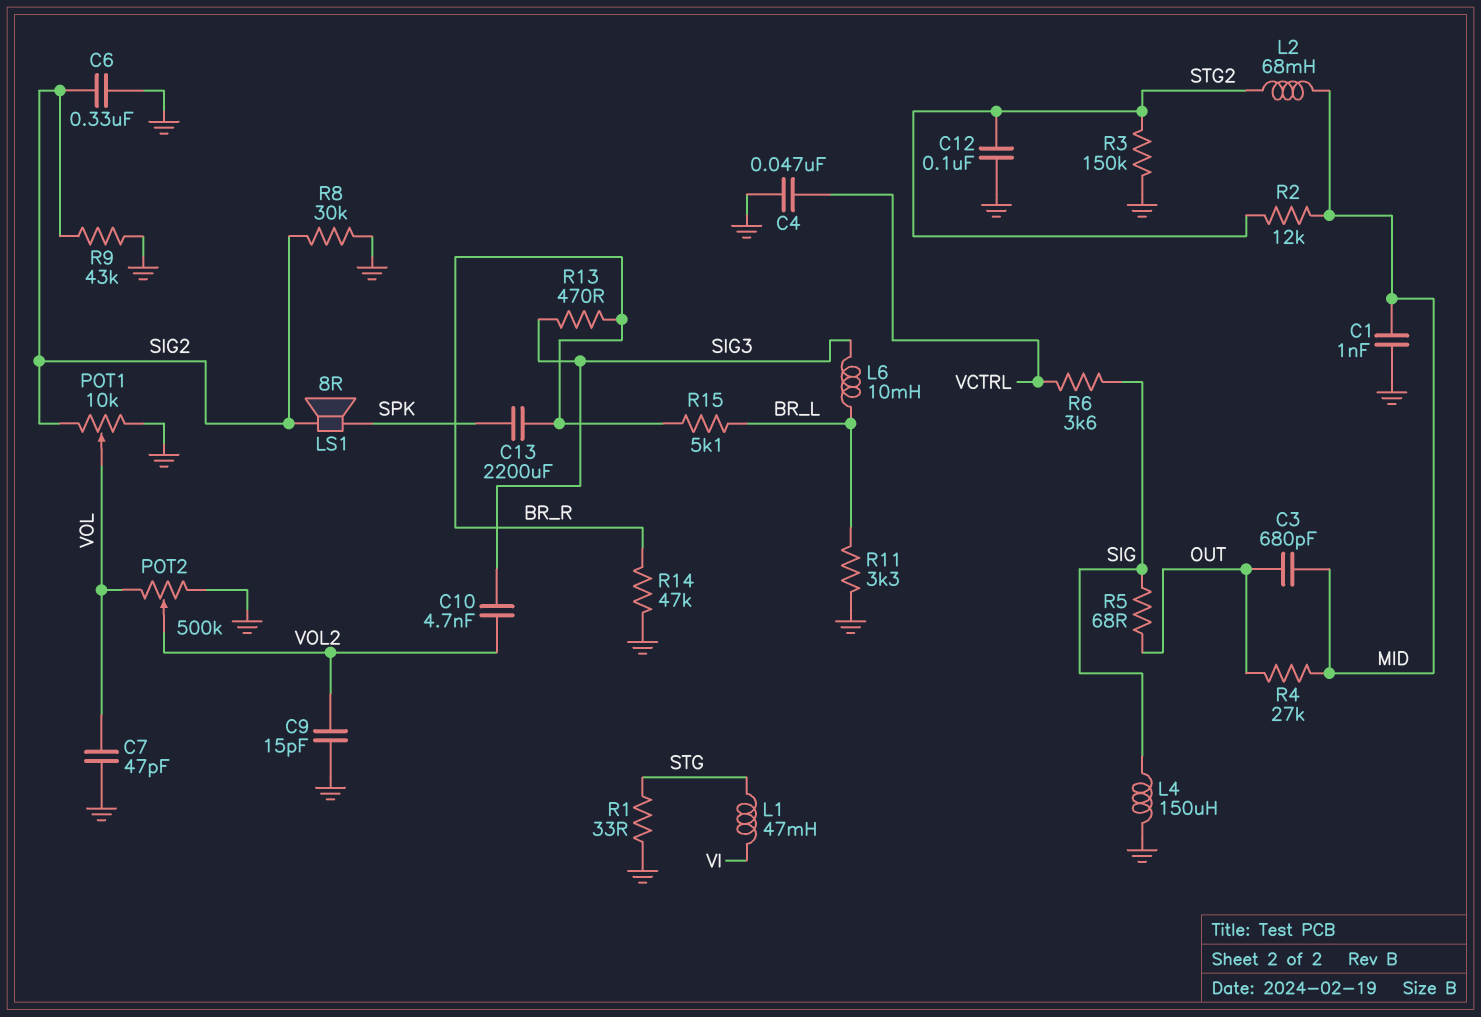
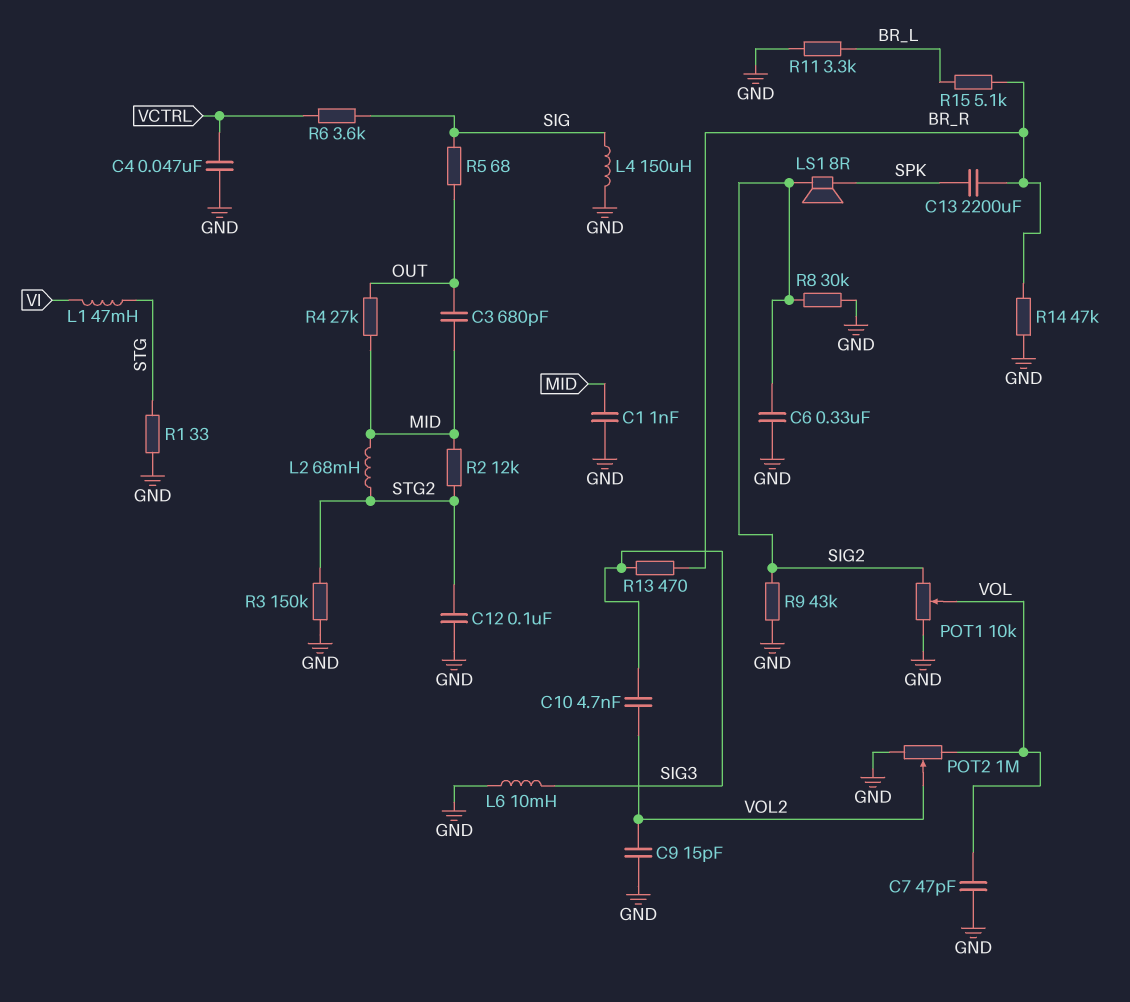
L6: 10mH (BR_L, SIG3) -> 10mH (GND, SIG3)
POT2: 500k (GND, VOL, wiper VOL2) -> 1M (GND, VOL, wiper VOL2)

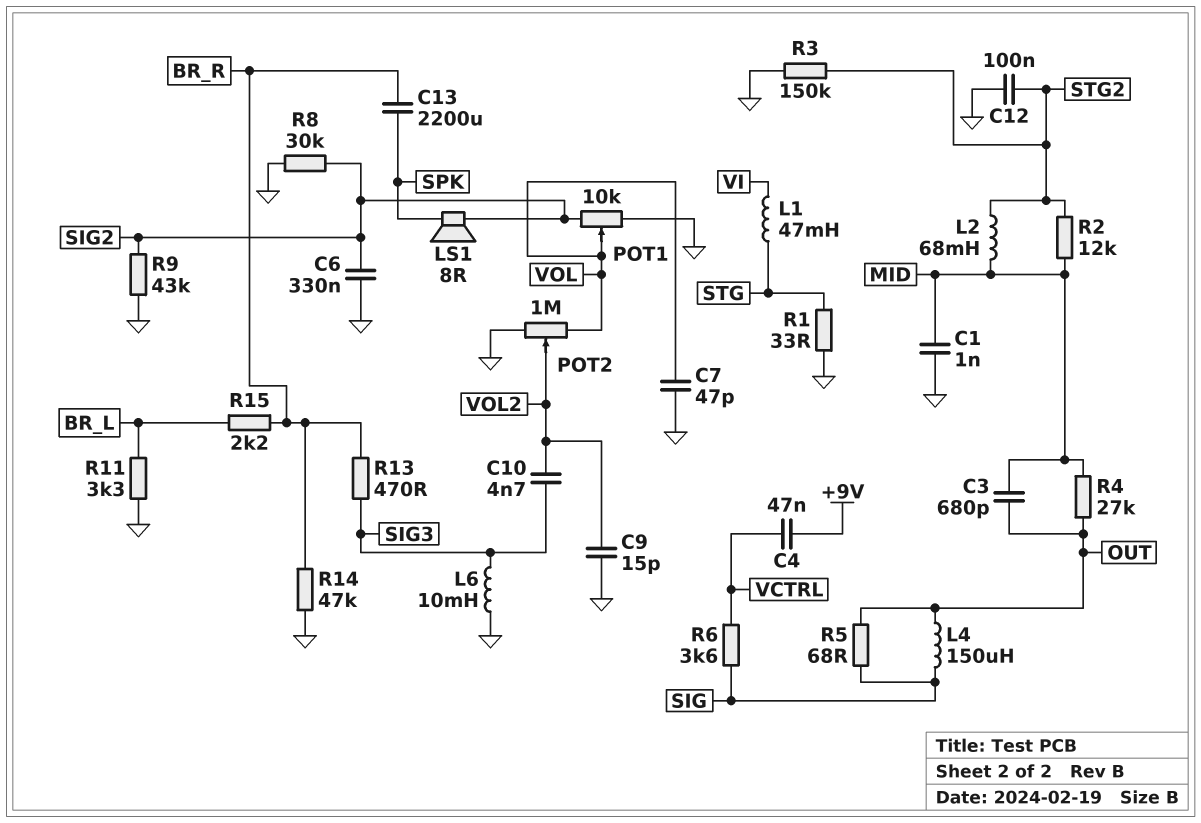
C4: 47nF (GND, VCTRL) -> 47nF (+9V, VCTRL)
L4: 150uH (GND, SIG) -> 150uH (OUT, SIG)
R15: 5.1k (BR_L, BR_R) -> 2.2k (BR_L, BR_R)

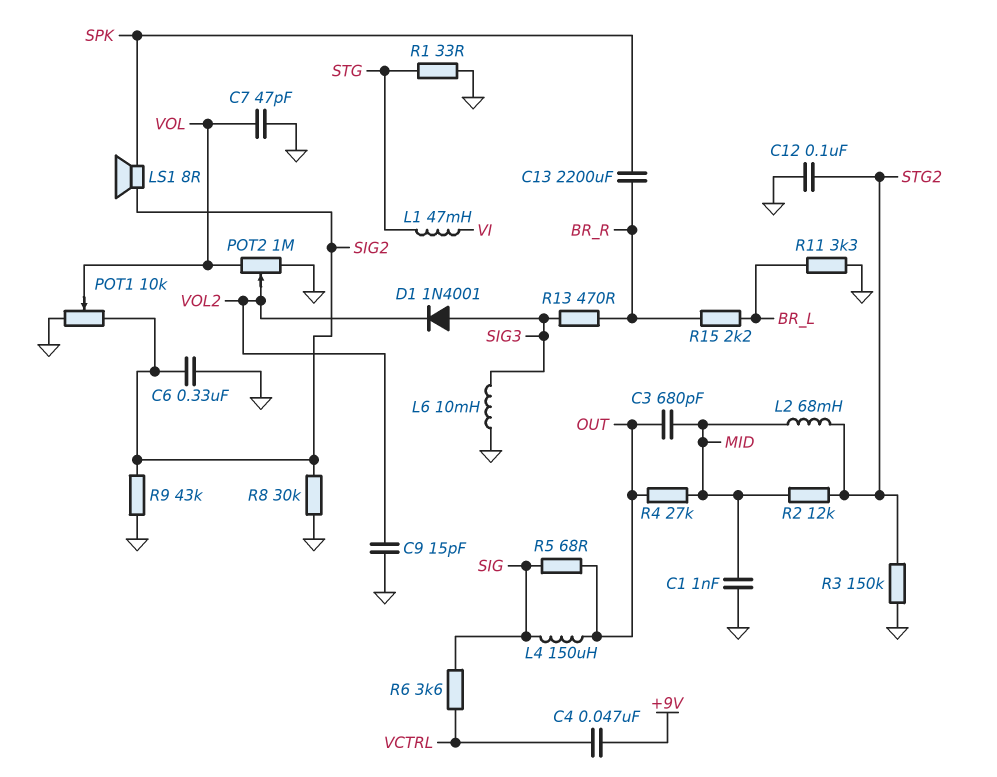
C10: 4.7nF (SIG3, VOL2) -> none
D1: none -> diode 1N4001 (A SIG3, K VOL2)
R14: 47k (BR_R, GND) -> none

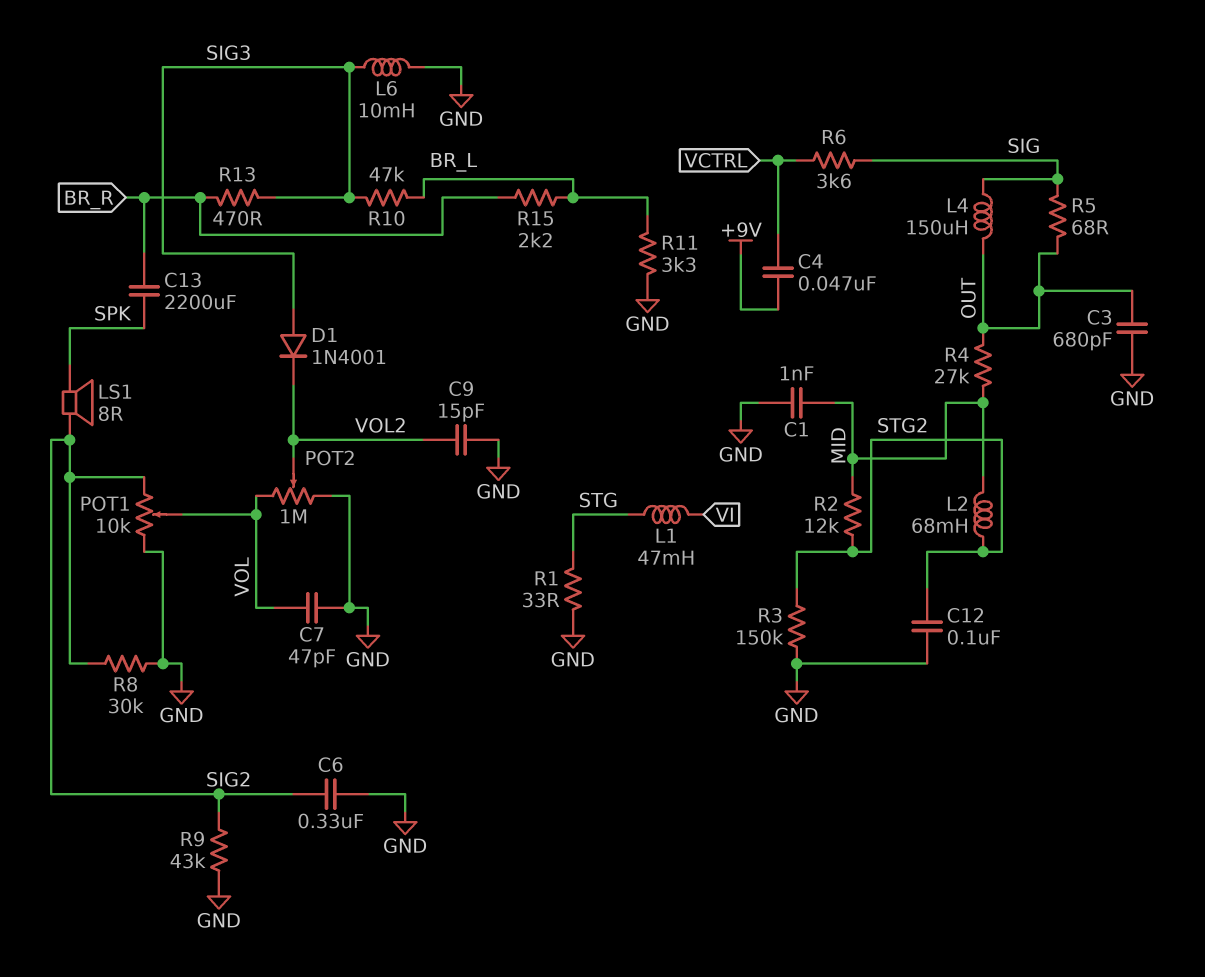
C3: 680pF (MID, OUT) -> 680pF (GND, OUT)
R10: none -> 47k (BR_L, SIG3)

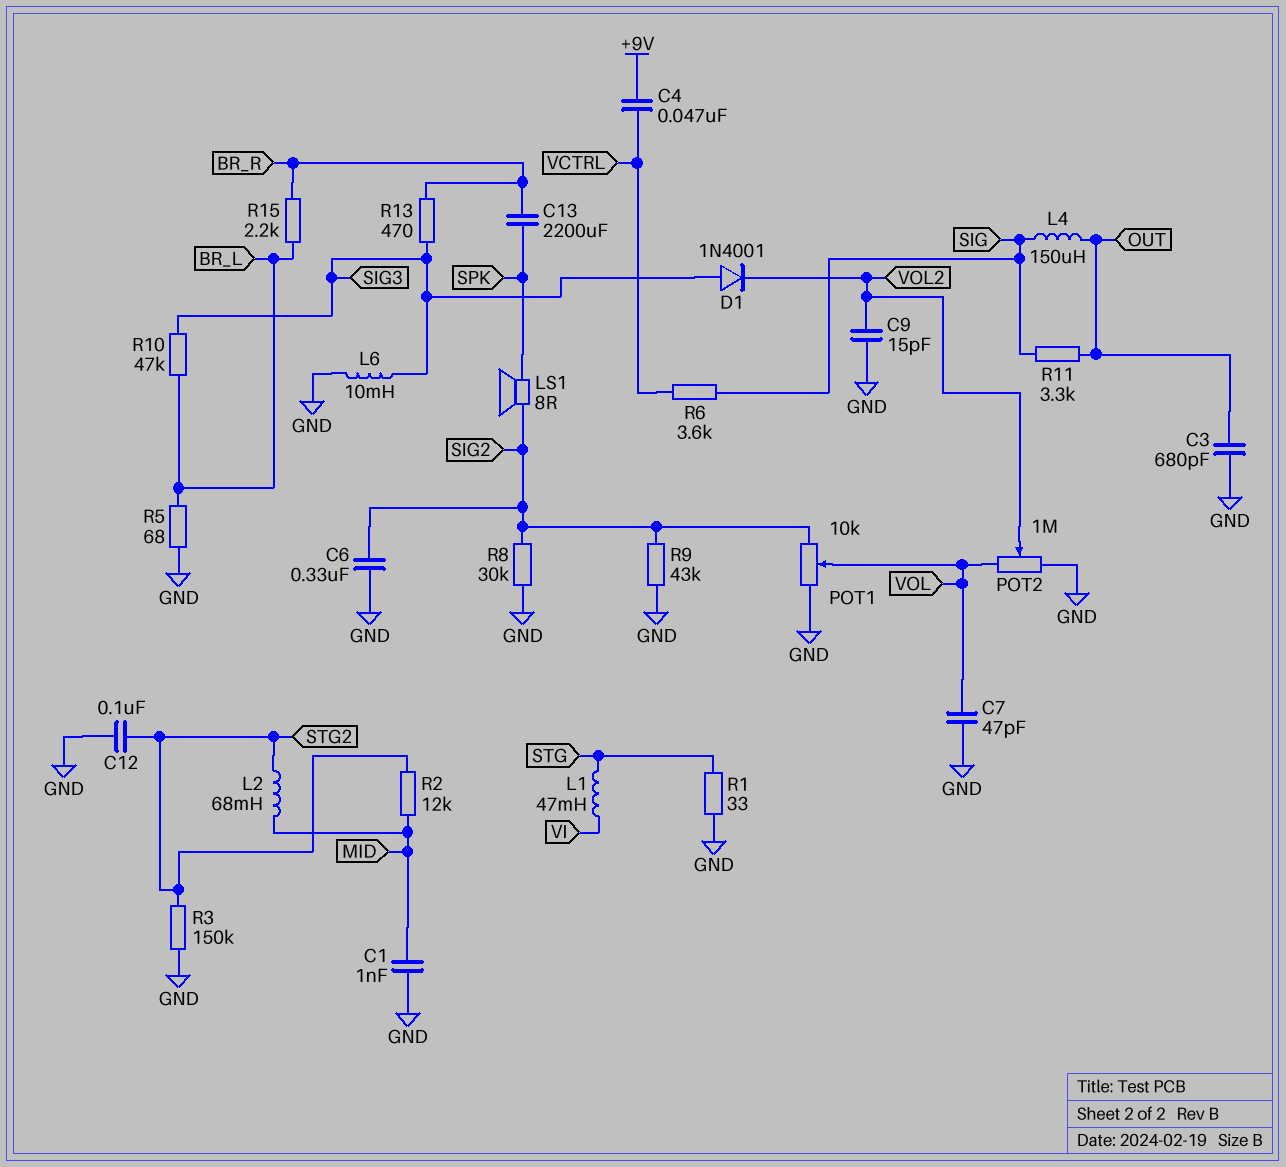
R4: 27k (MID, OUT) -> none
R5: 68 (OUT, SIG) -> 68 (BR_L, GND)
R11: 3.3k (BR_L, GND) -> 3.3k (OUT, SIG)

